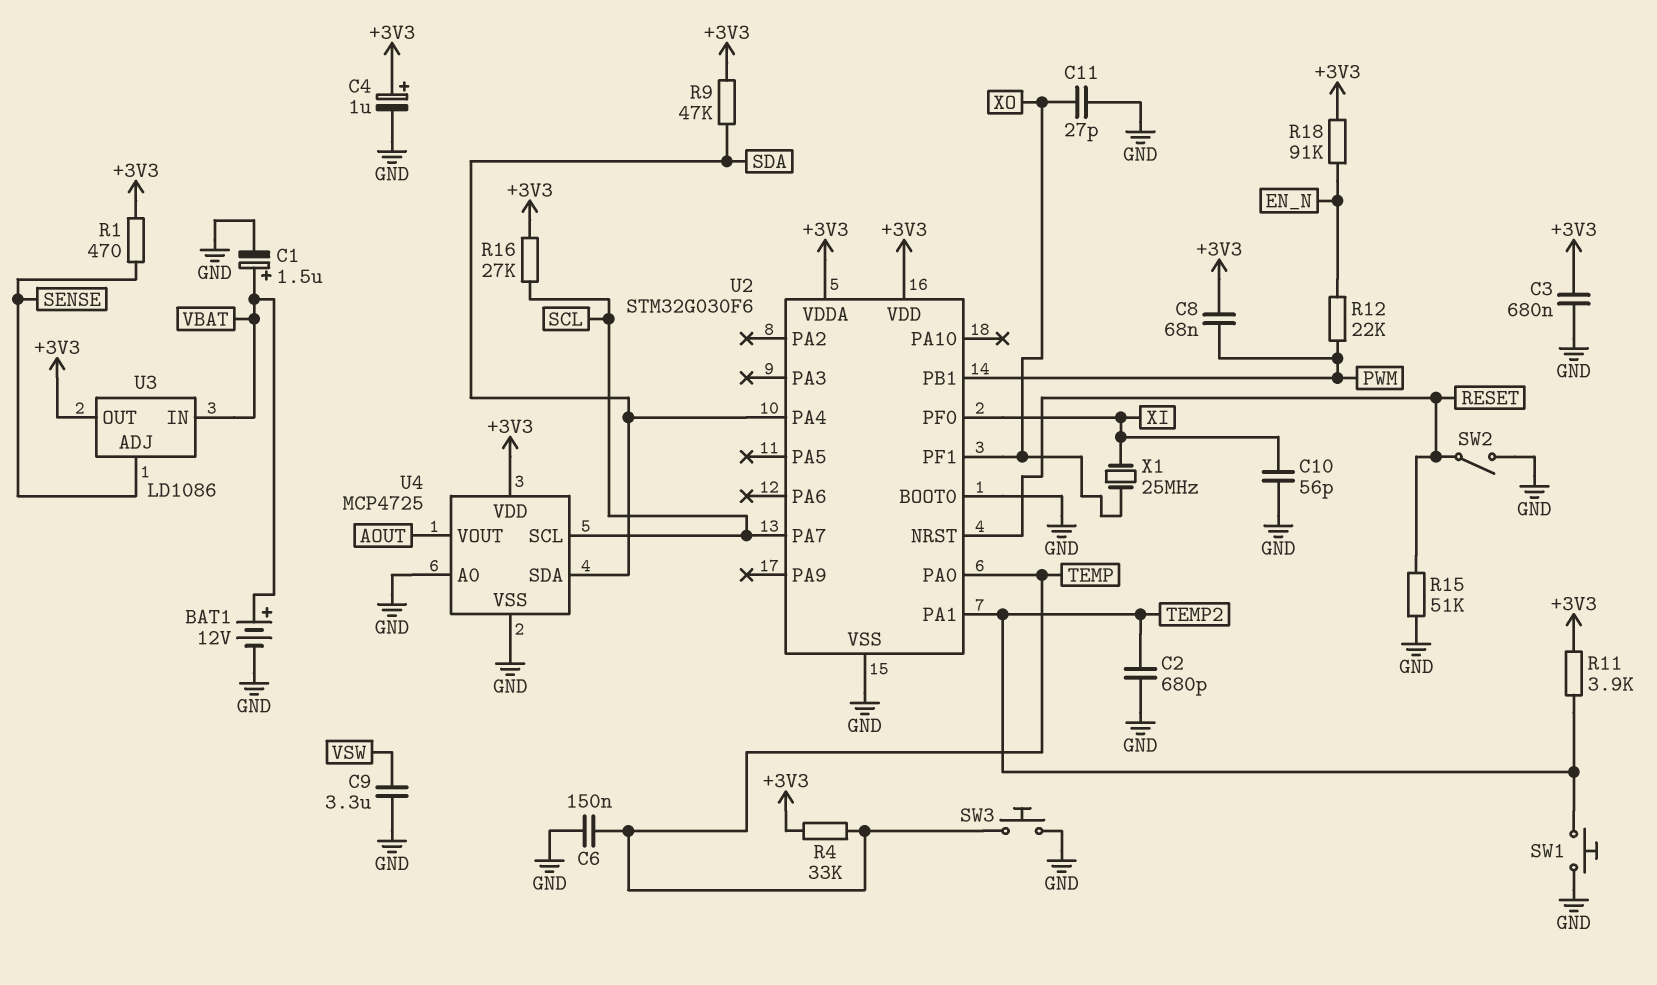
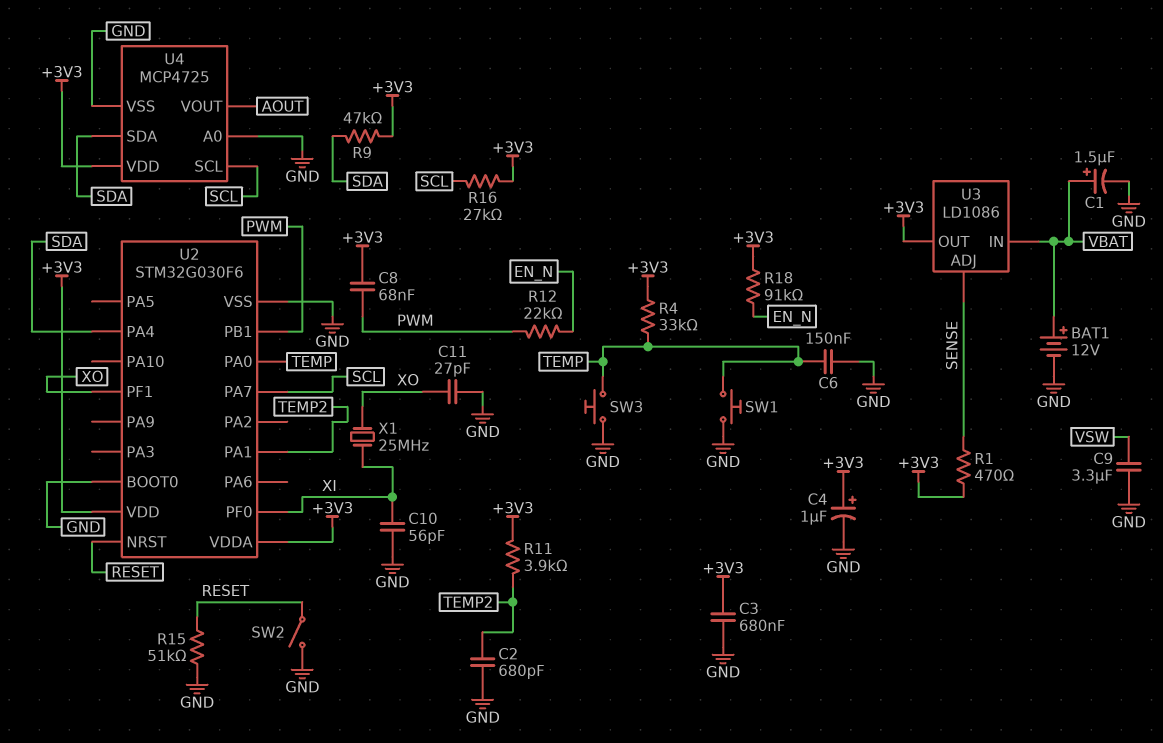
SW1: button (GND, TEMP2) -> button (GND, TEMP)

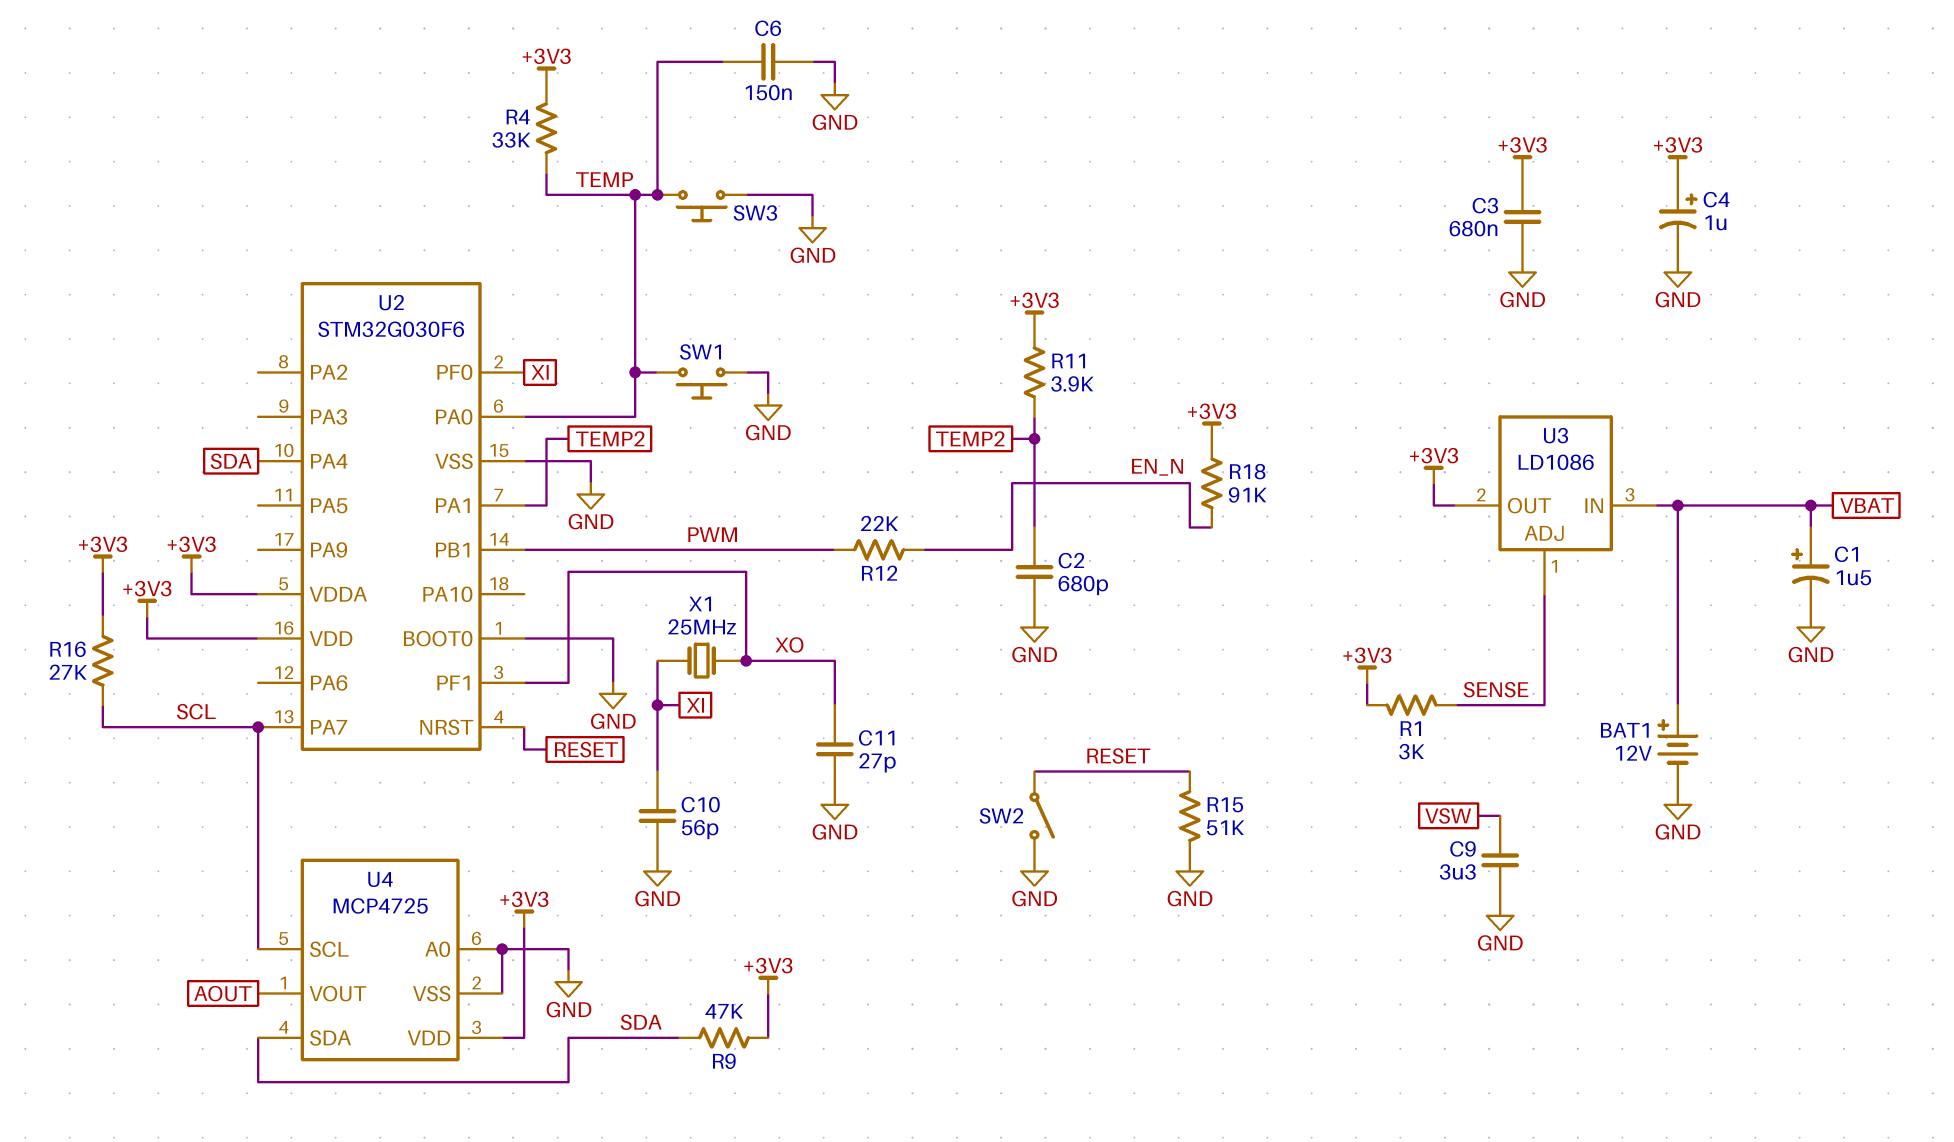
C8: 68nF (+3V3, PWM) -> none
R1: 470 (+3V3, SENSE) -> 3k (+3V3, SENSE)

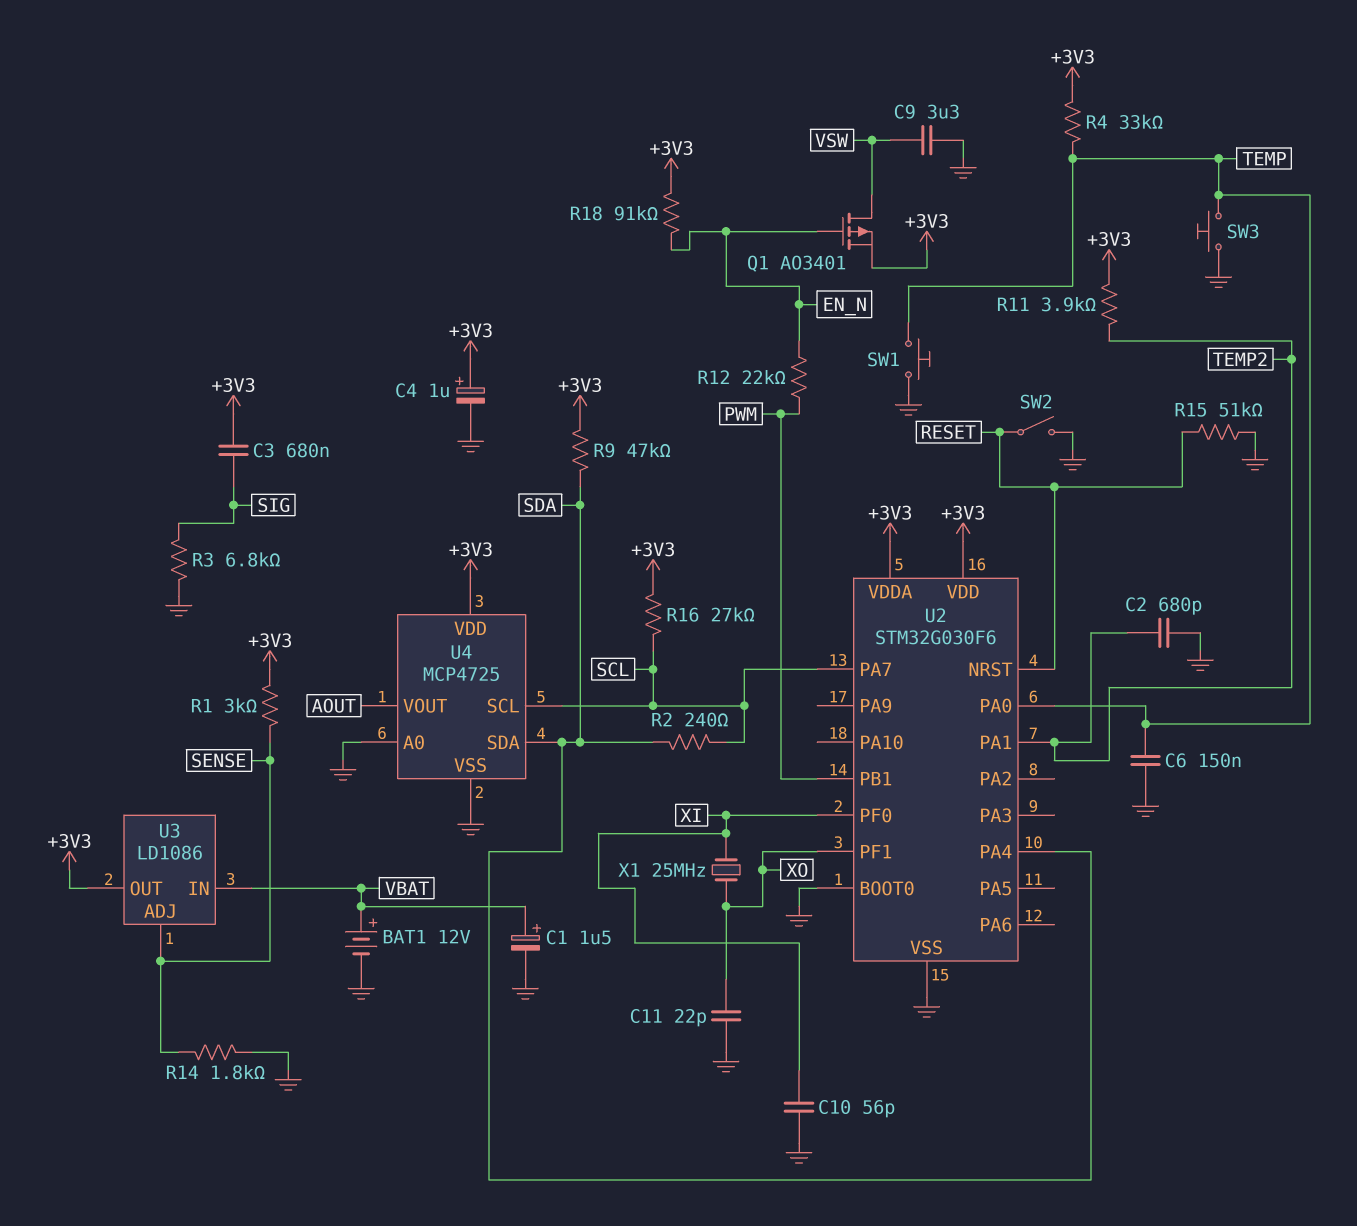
C3: 680nF (+3V3, GND) -> 680nF (+3V3, SIG)
C11: 27pF (GND, XO) -> 22pF (GND, XO)
Q1: none -> PMOS AO3401 (G EN_N, D VSW, S +3V3)
R2: none -> 240 (SCL, SDA)
R3: none -> 6.8k (GND, SIG)
R14: none -> 1.8k (GND, SENSE)

